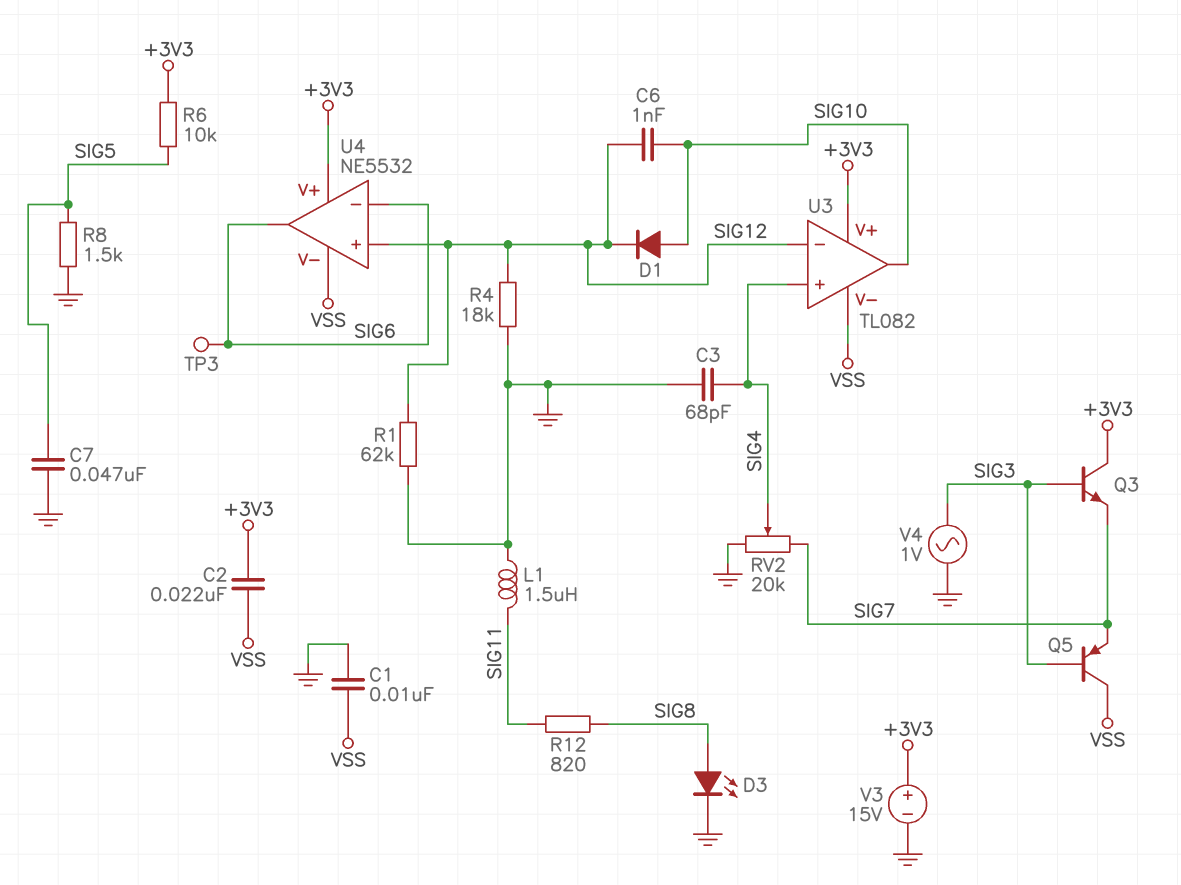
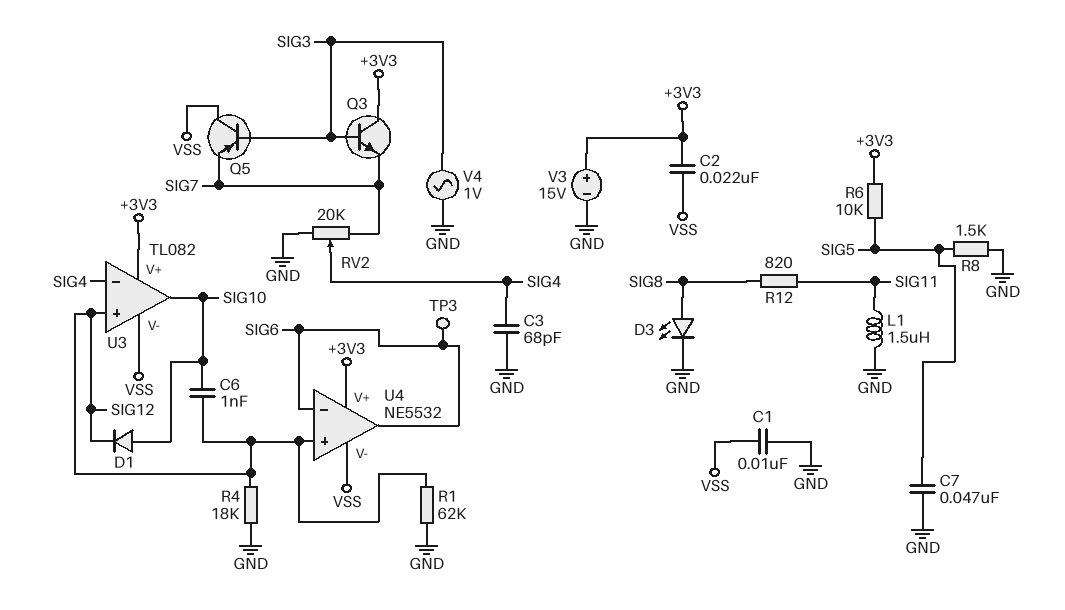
U3 pin in+: SIG4 -> SIG12
U3 pin in-: SIG12 -> SIG4

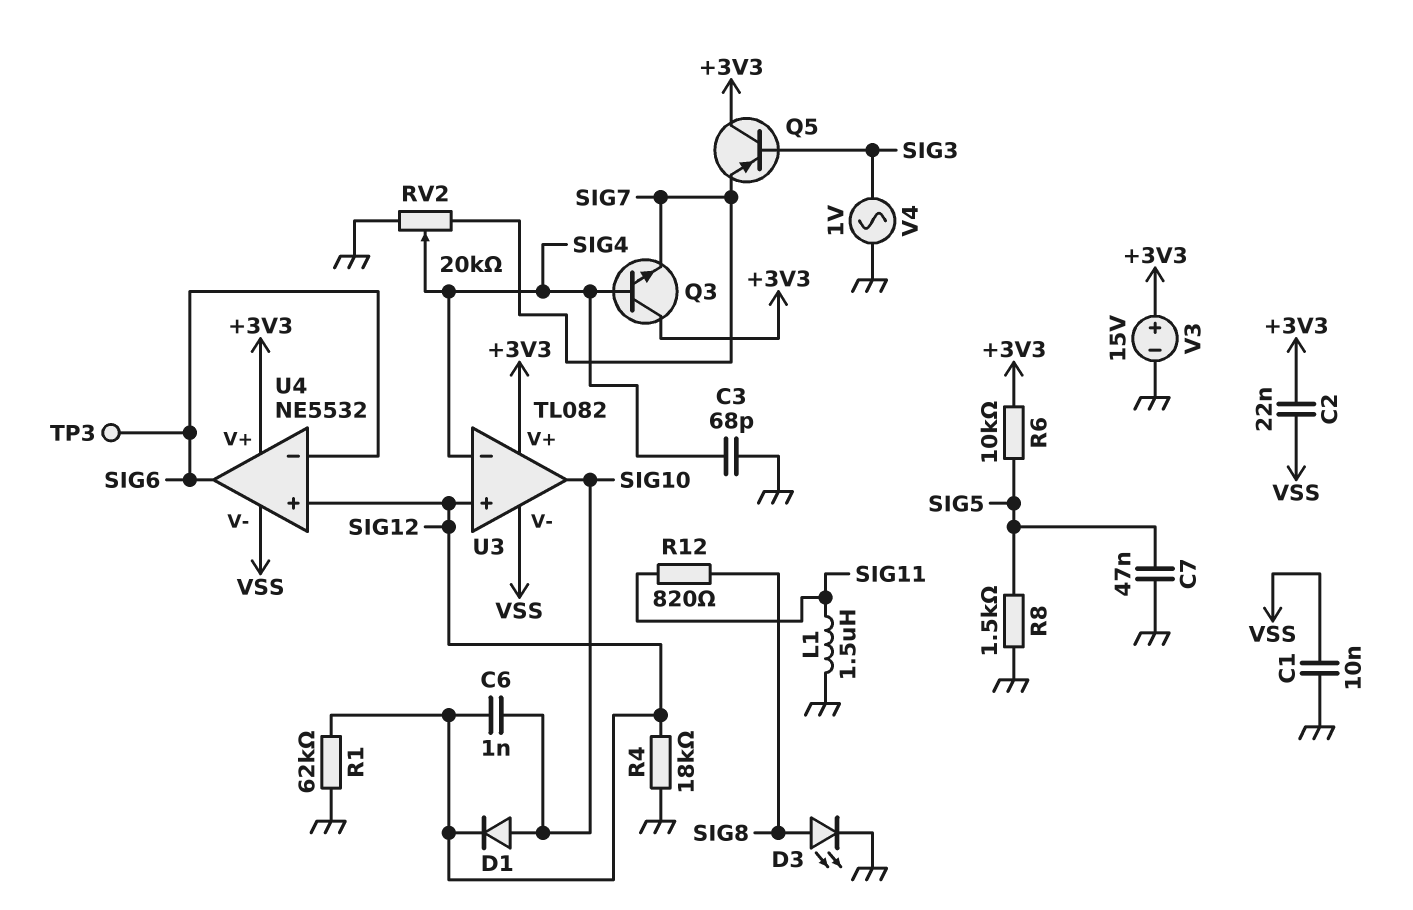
Q3: NPN (B SIG3, C +3V3, E SIG7) -> NPN (B SIG4, C +3V3, E SIG7)
Q5: PNP (B SIG3, C VSS, E SIG7) -> PNP (B SIG3, C +3V3, E SIG7)

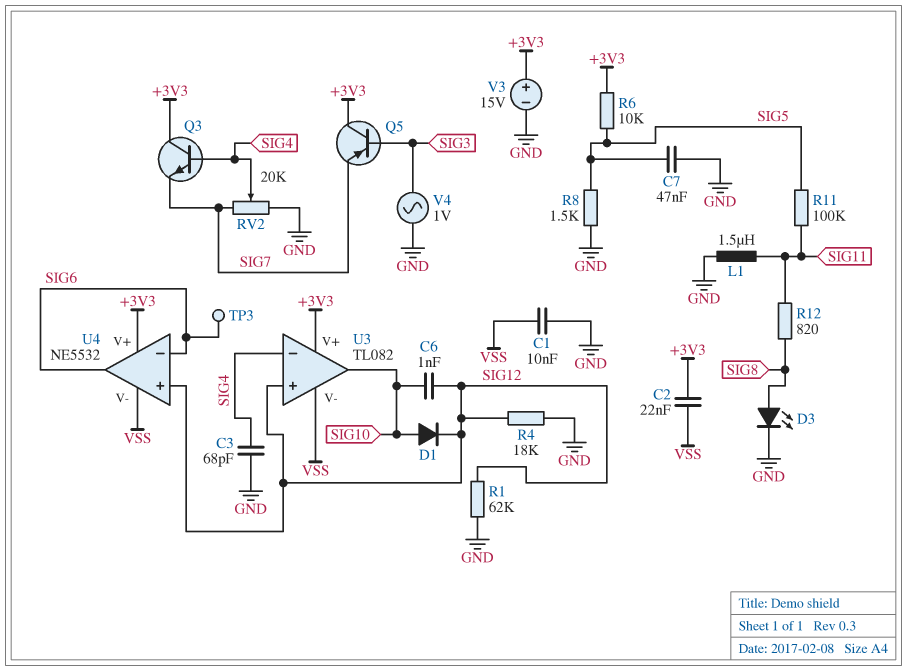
R11: none -> 100k (SIG5, SIG11)

